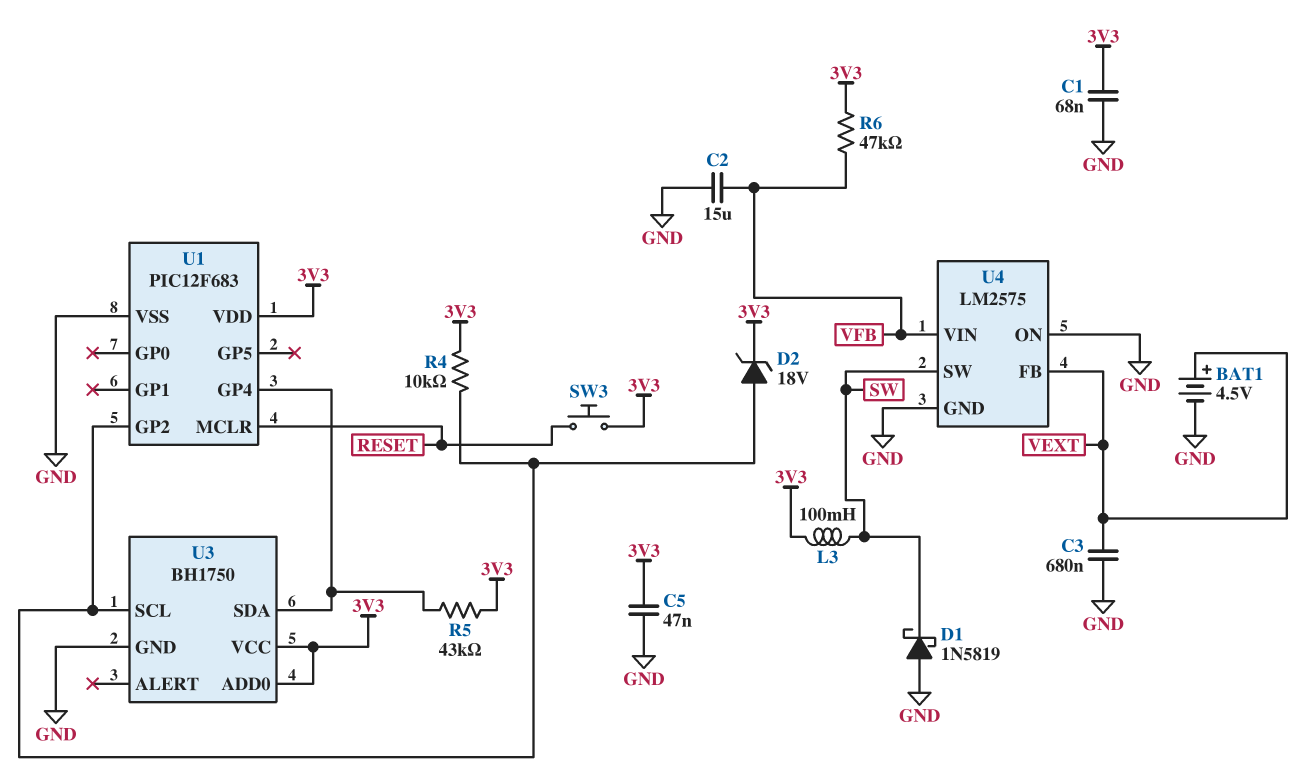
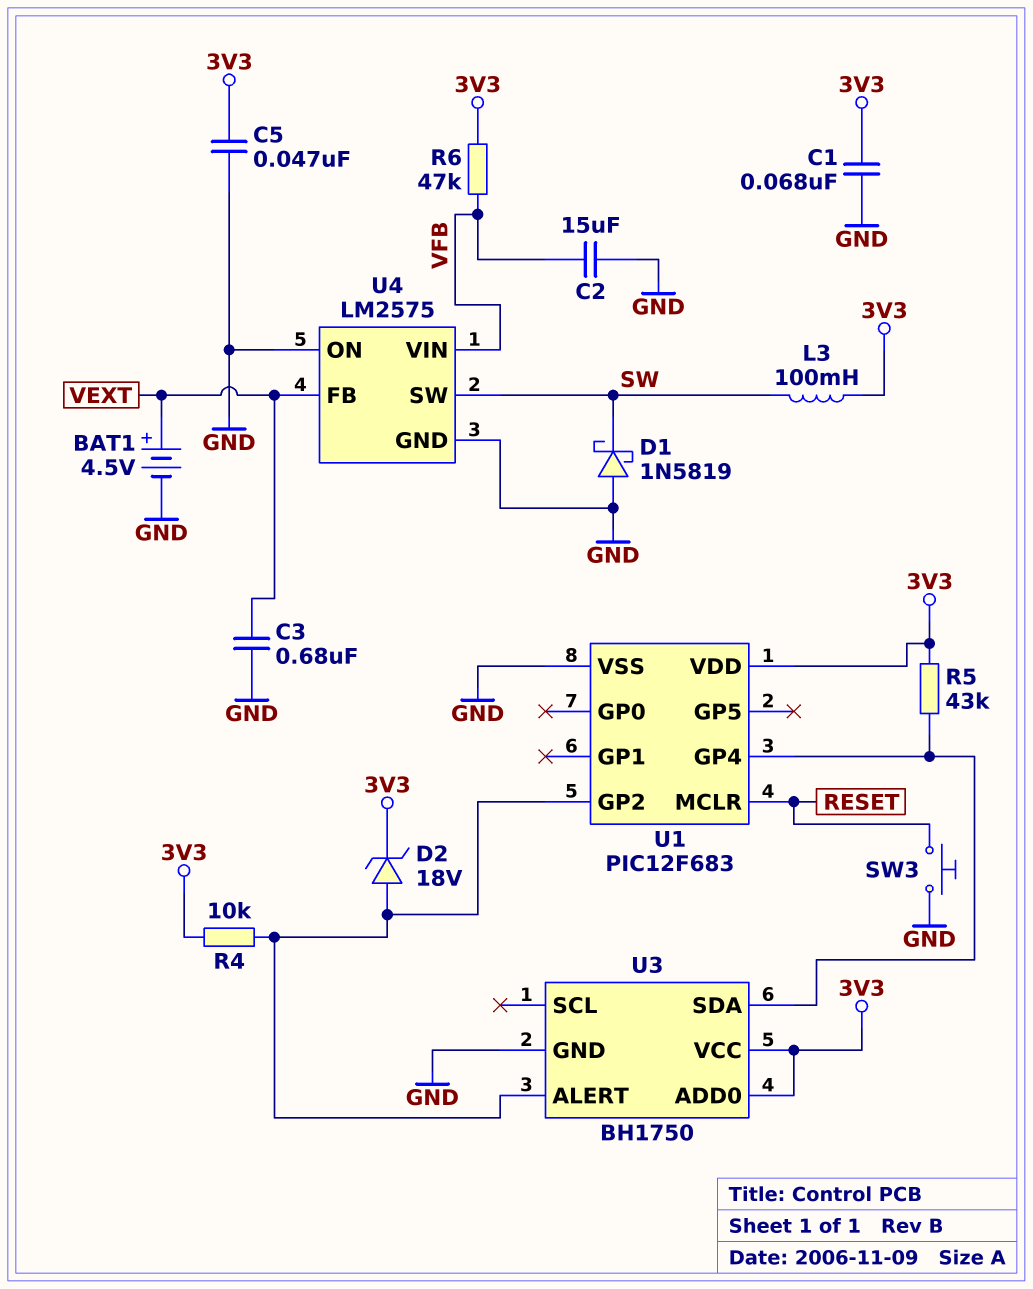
SW3: button (3V3, RESET) -> button (GND, RESET)
U3 pin ALERT: none -> U1/GP2
U3 pin SCL: U1/GP2 -> none

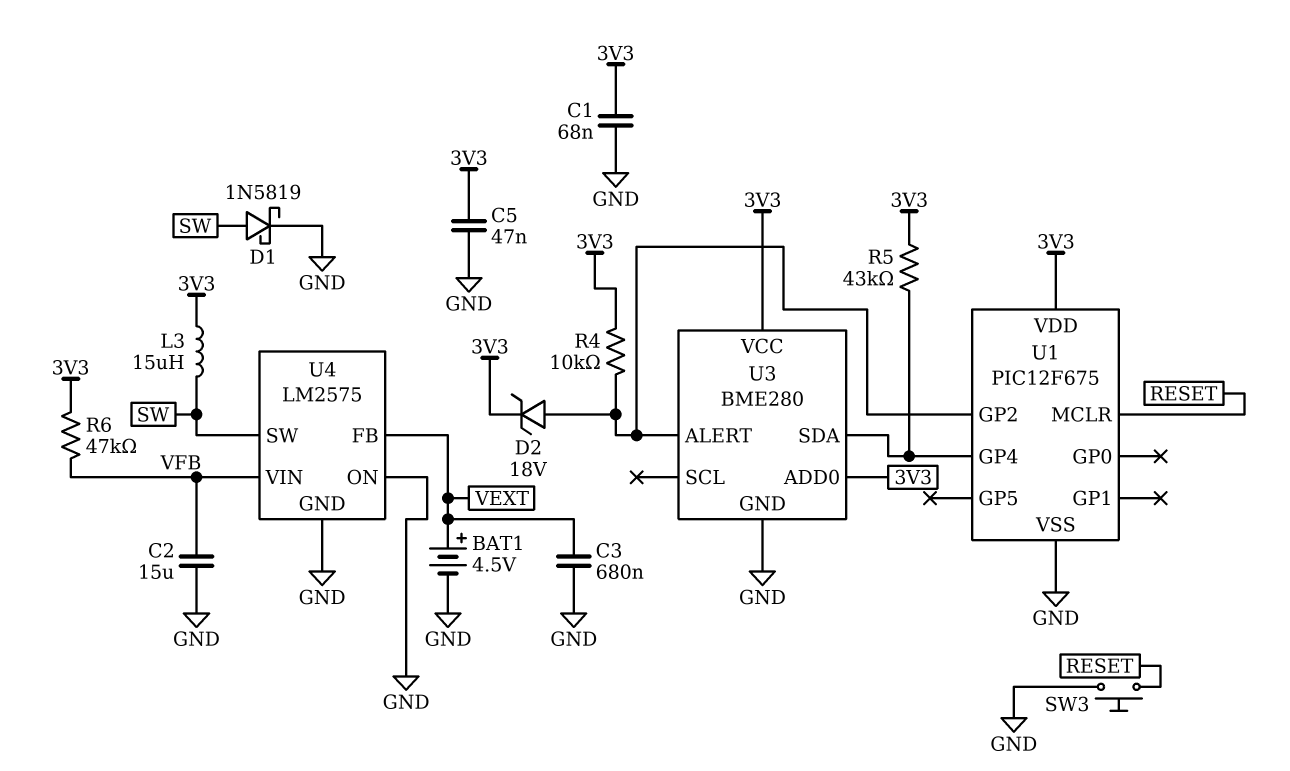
D1: schottky 1N5819 (A GND, K SW) -> schottky 1N5819 (A SW, K GND)
L3: 100mH (3V3, SW) -> 15uH (3V3, SW)
U1: PIC12F683 -> PIC12F675
U3: BH1750 -> BME280

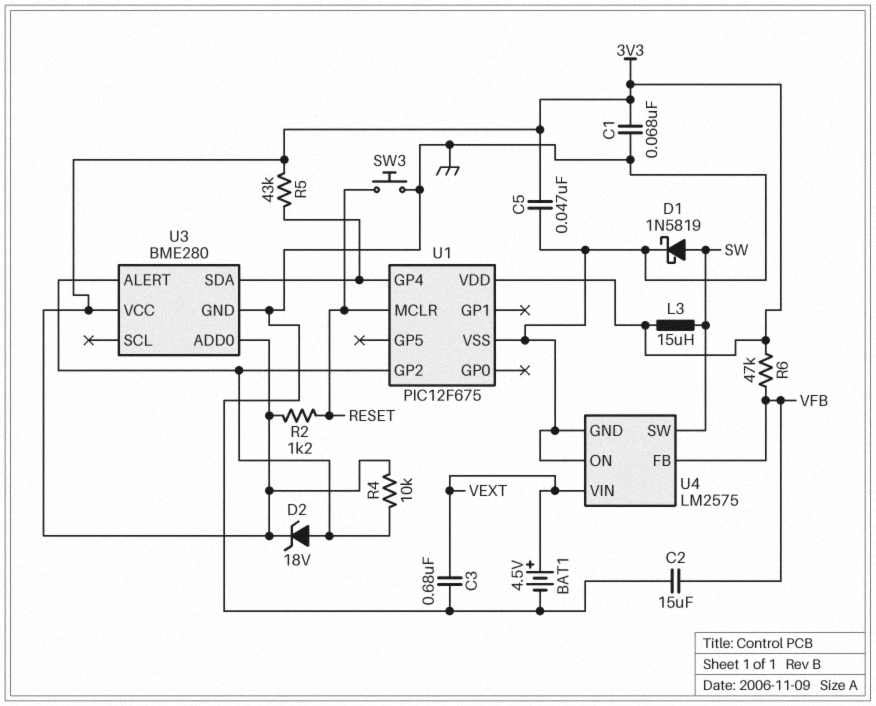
R2: none -> 1.2k (3V3, RESET)
U4 pin FB: VEXT -> VFB
U4 pin VIN: VFB -> VEXT

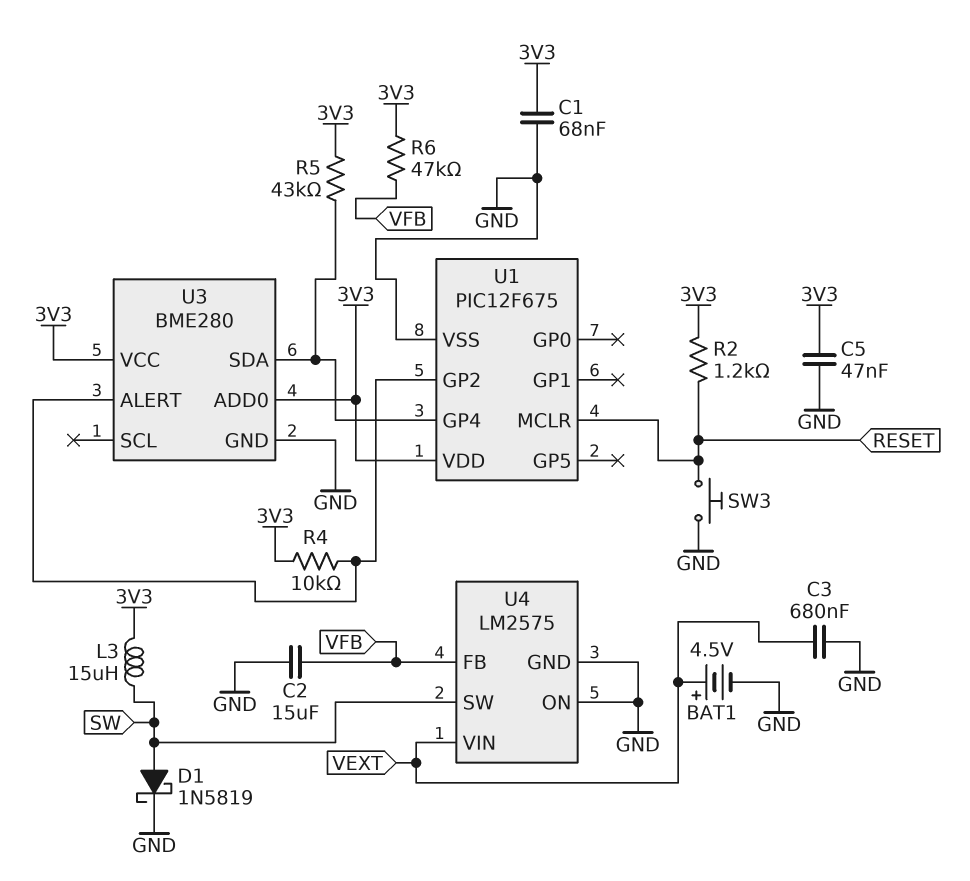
D2: zener 18V (A U1/GP2, K 3V3) -> none

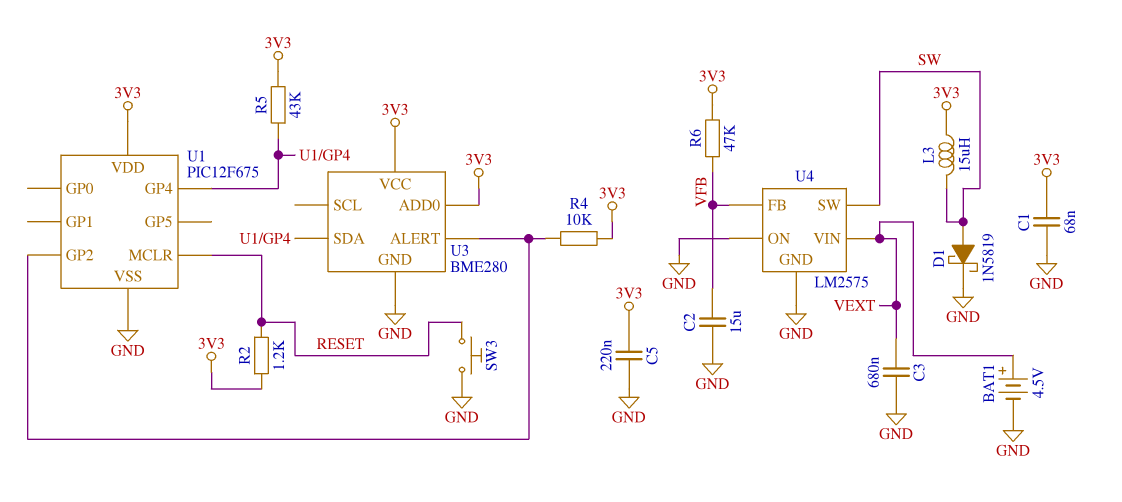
C5: 47nF (3V3, GND) -> 220nF (3V3, GND)

